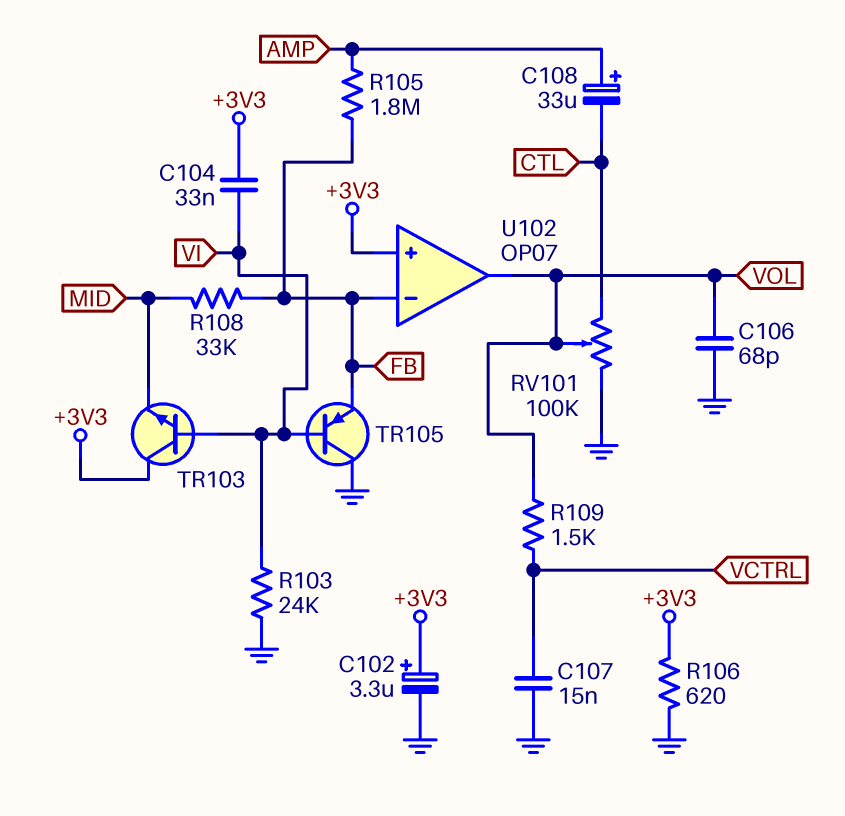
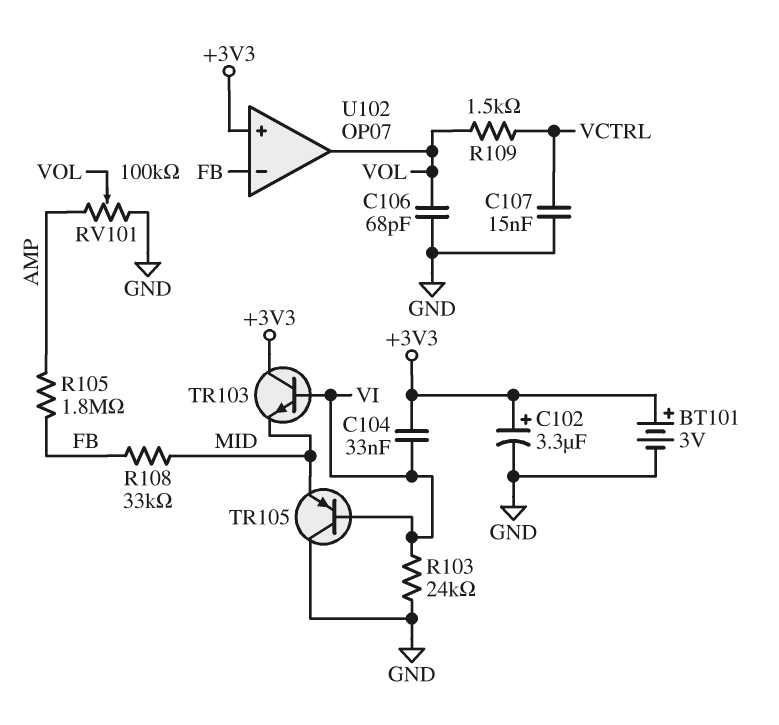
BT101: none -> 3V (plus +3V3, minus GND)
C108: 33uF (plus AMP, minus CTL) -> none
R106: 620 (+3V3, GND) -> none
RV101: 100k (CTL, GND, wiper VOL) -> 100k (AMP, GND, wiper VOL)
TR105: PNP (B VI, C GND, E FB) -> PNP (B VI, C GND, E MID)

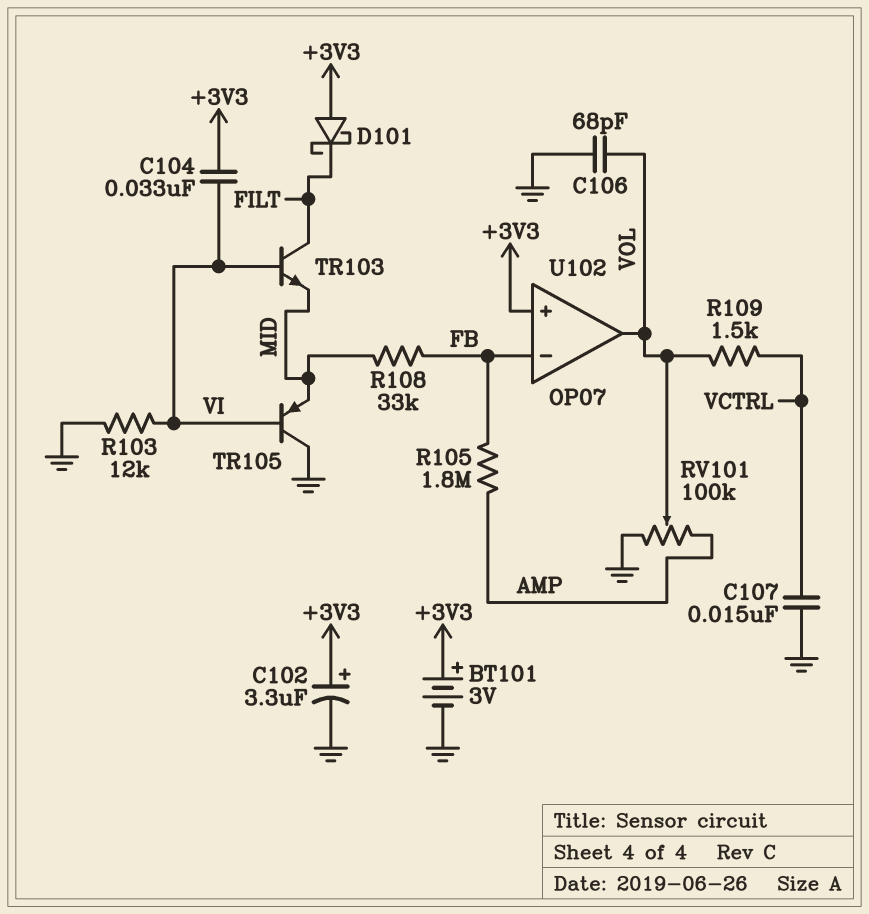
D101: none -> schottky (A +3V3, K FILT)
R103: 24k (GND, VI) -> 12k (GND, VI)
TR103: NPN (B VI, C +3V3, E MID) -> NPN (B VI, C FILT, E MID)

